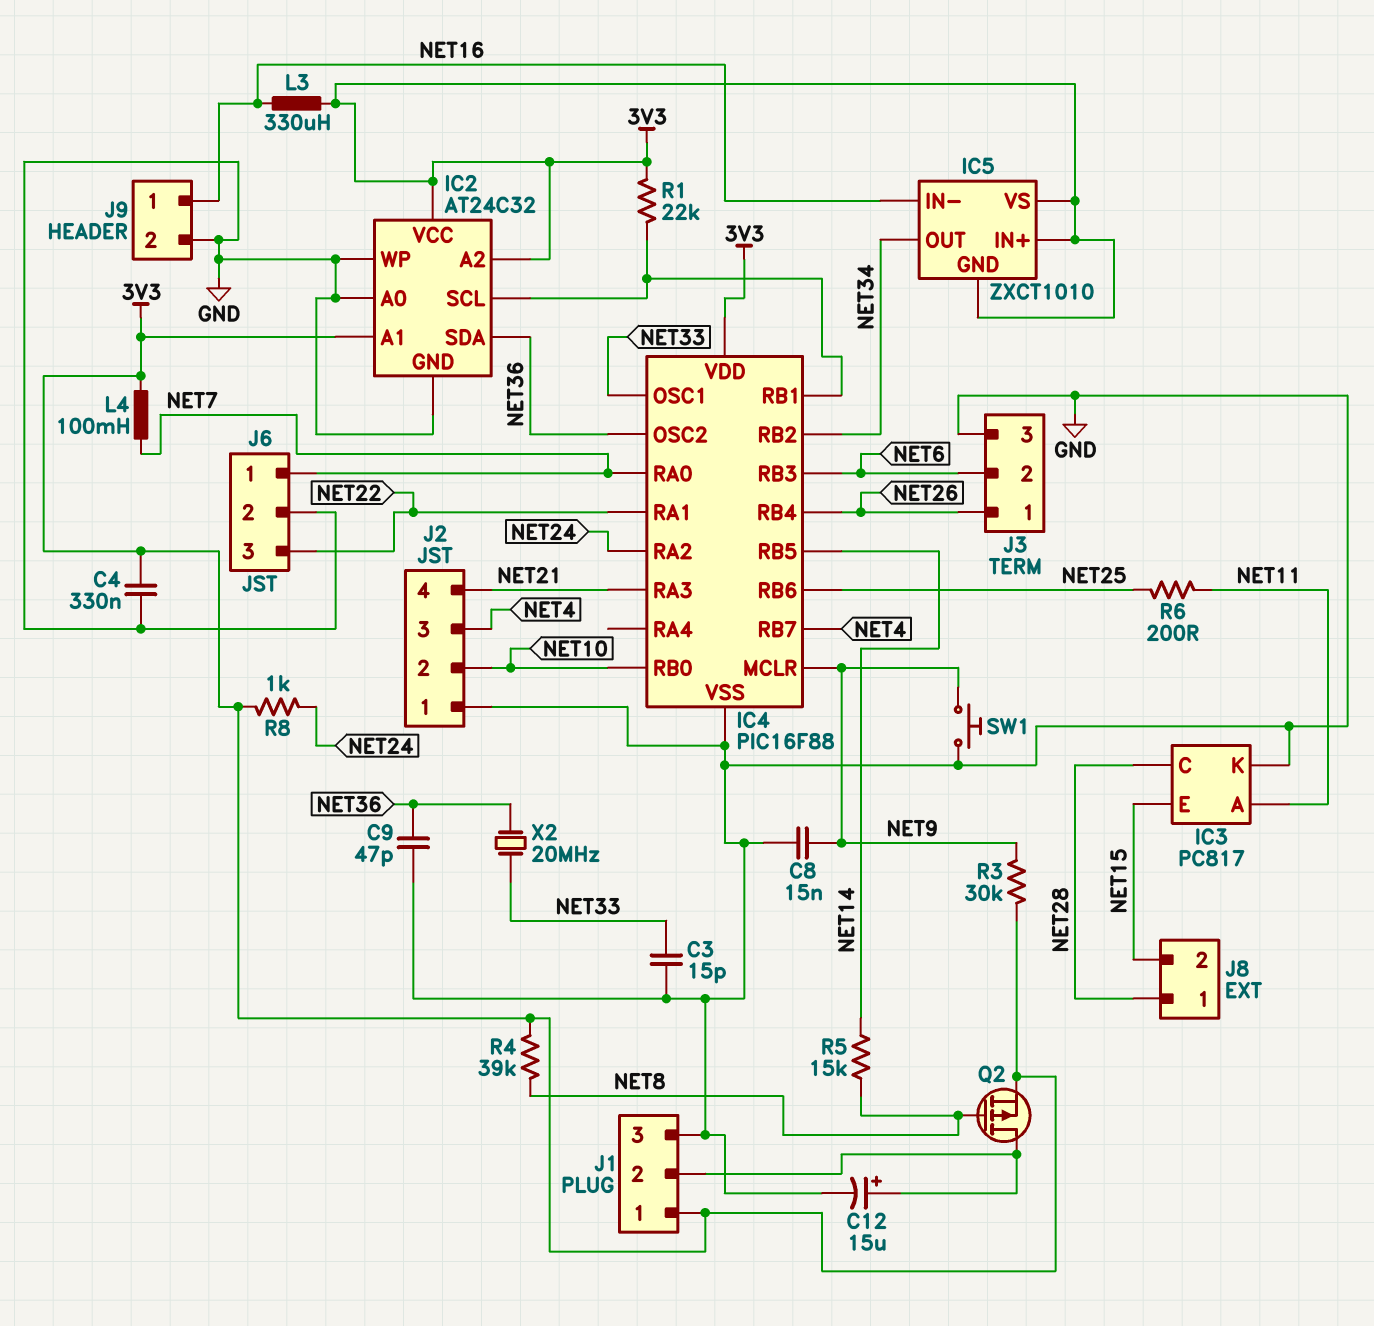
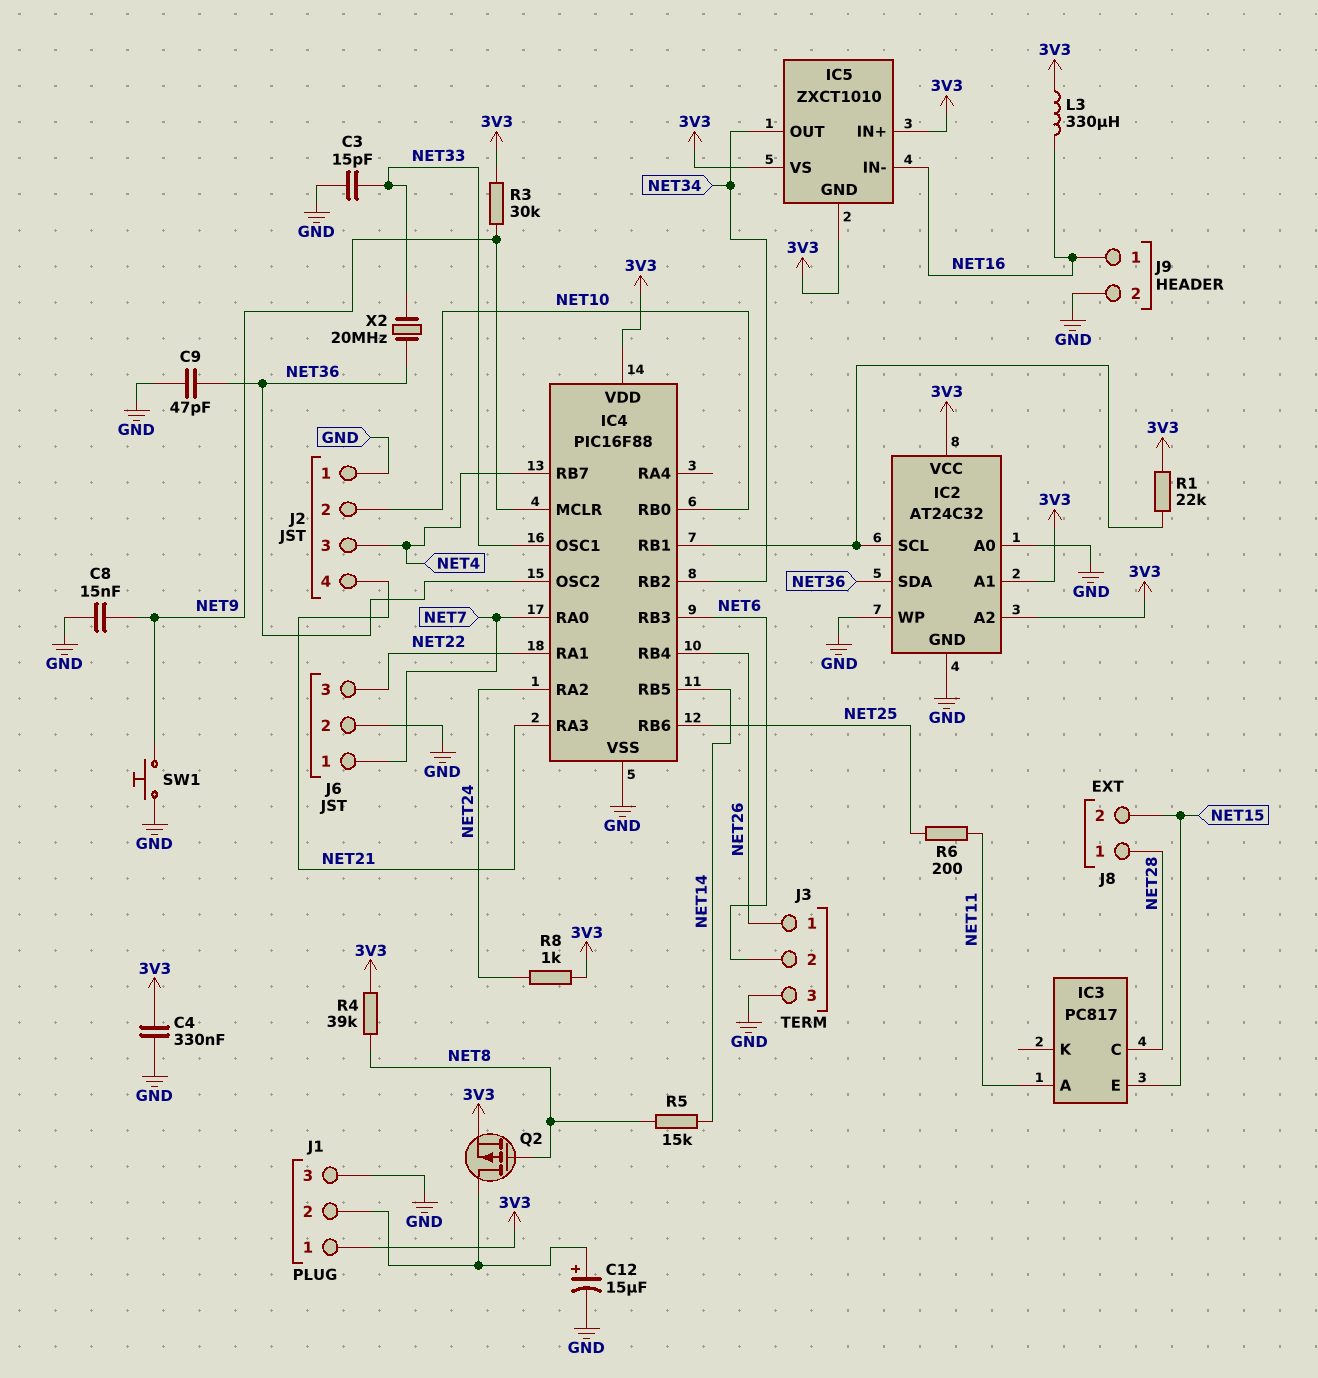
IC3 pin K: GND -> none
L4: 100mH (3V3, NET7) -> none

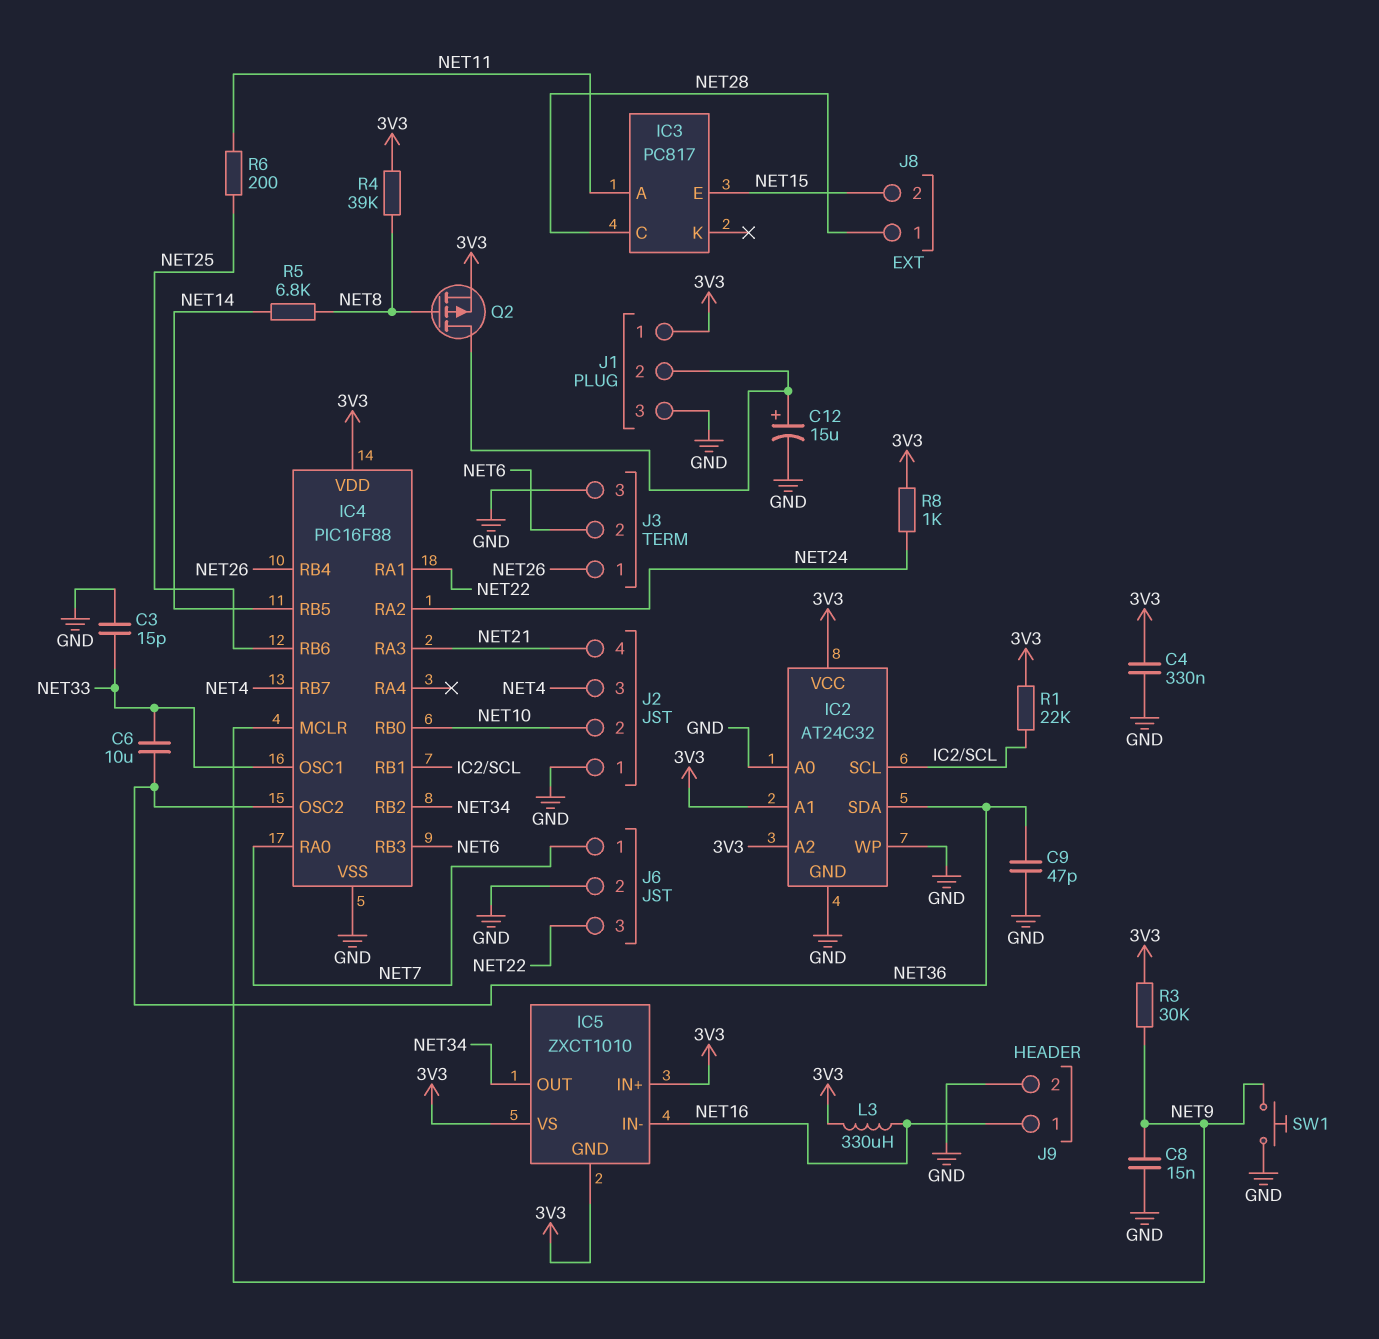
C6: none -> 10uF (NET33, NET36)
R5: 15k (NET8, NET14) -> 6.8k (NET8, NET14)
X2: 20MHz (NET33, NET36) -> none

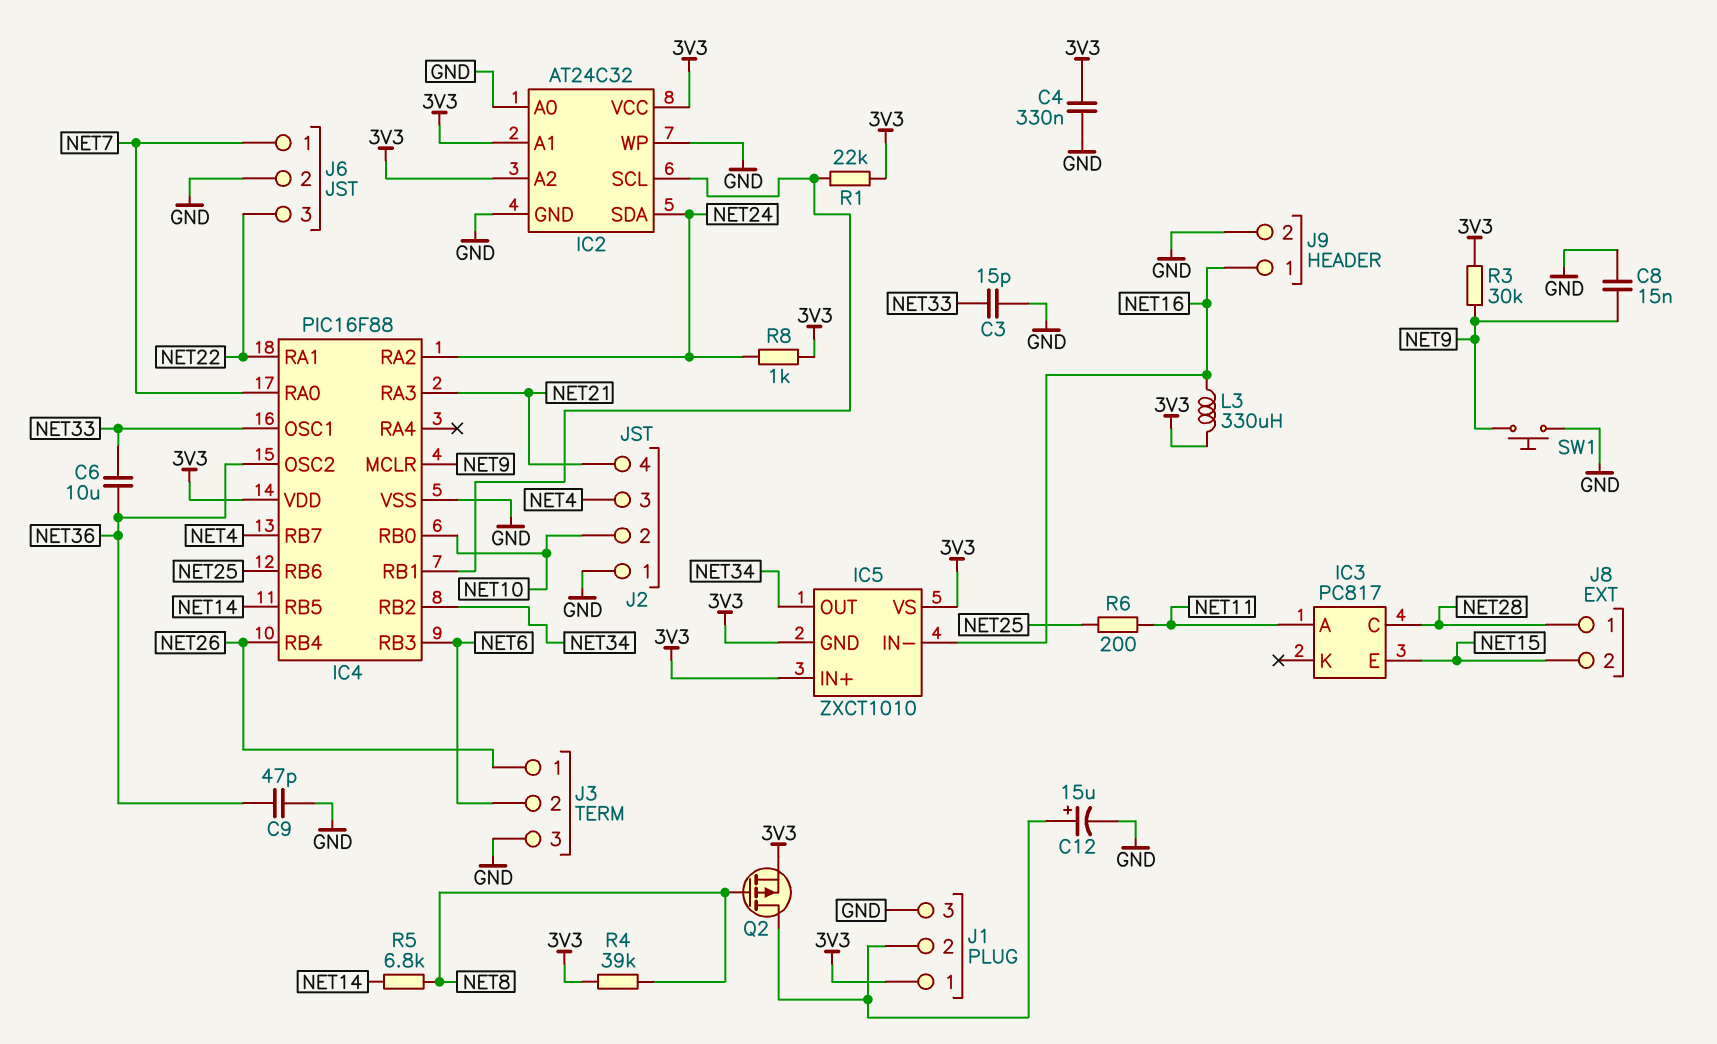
IC2 pin SDA: NET36 -> NET24

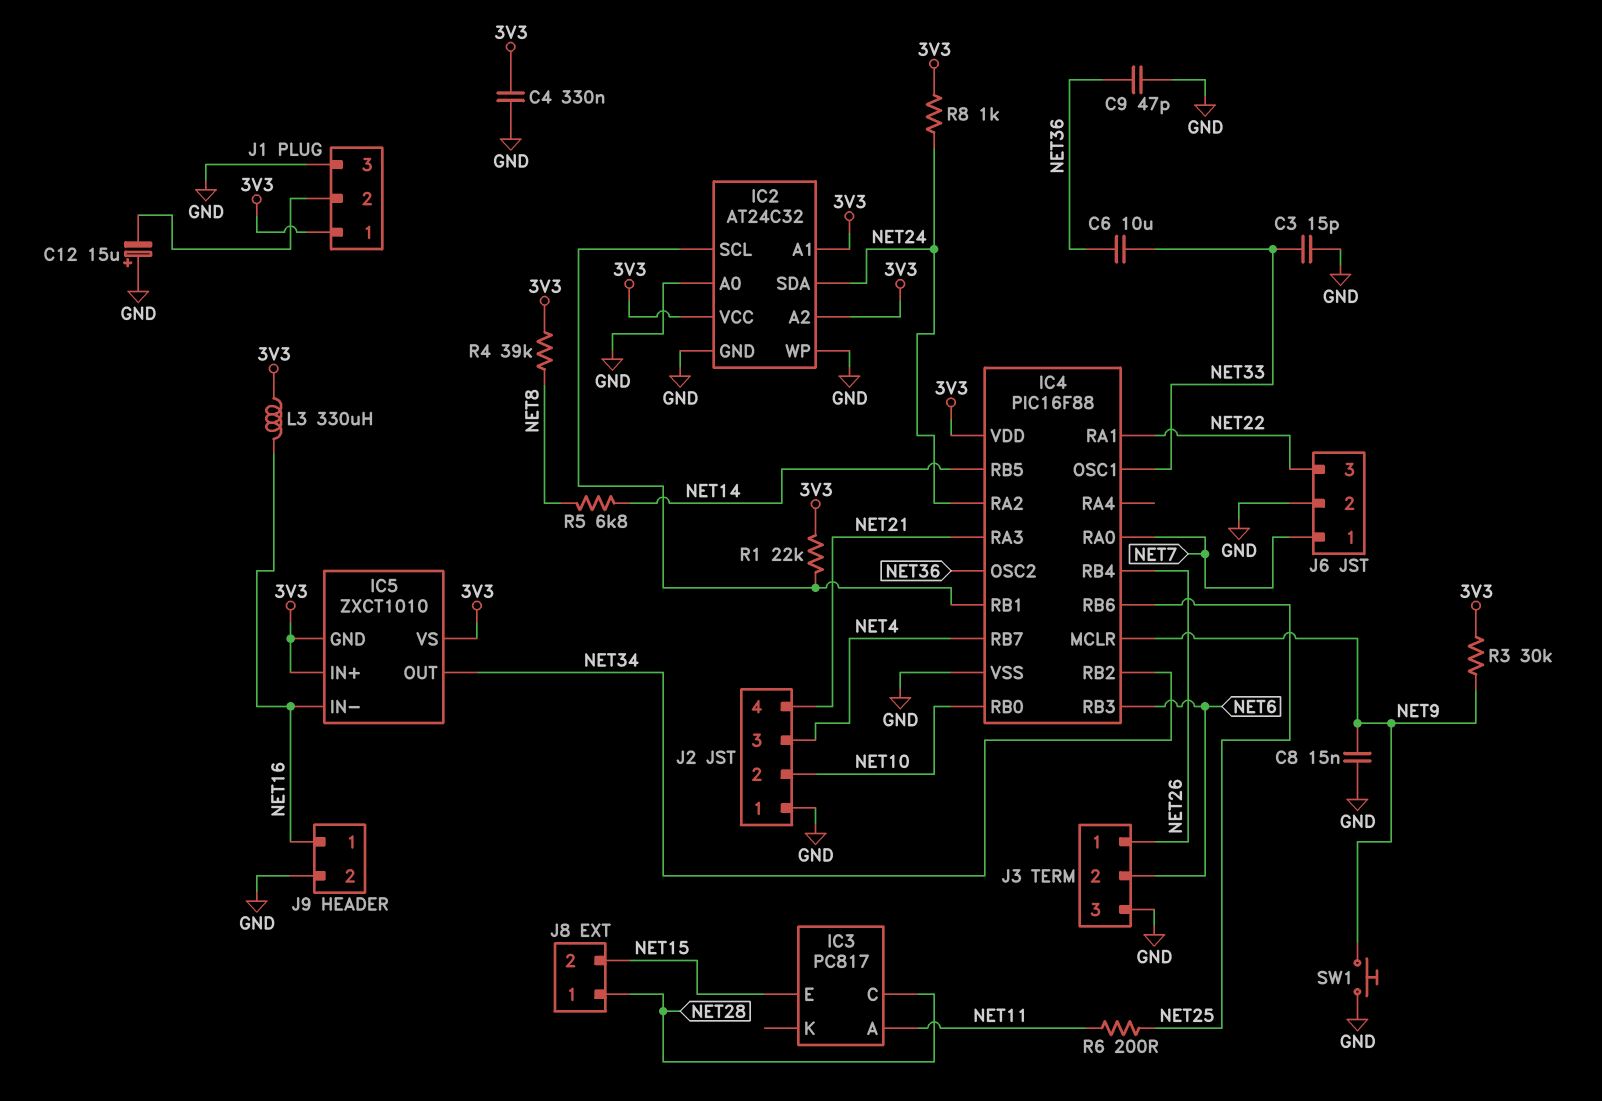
C12: 15uF (plus J1/2, minus GND) -> 15uF (plus GND, minus J1/2)
Q2: PMOS (G NET8, D J1/2, S 3V3) -> none

